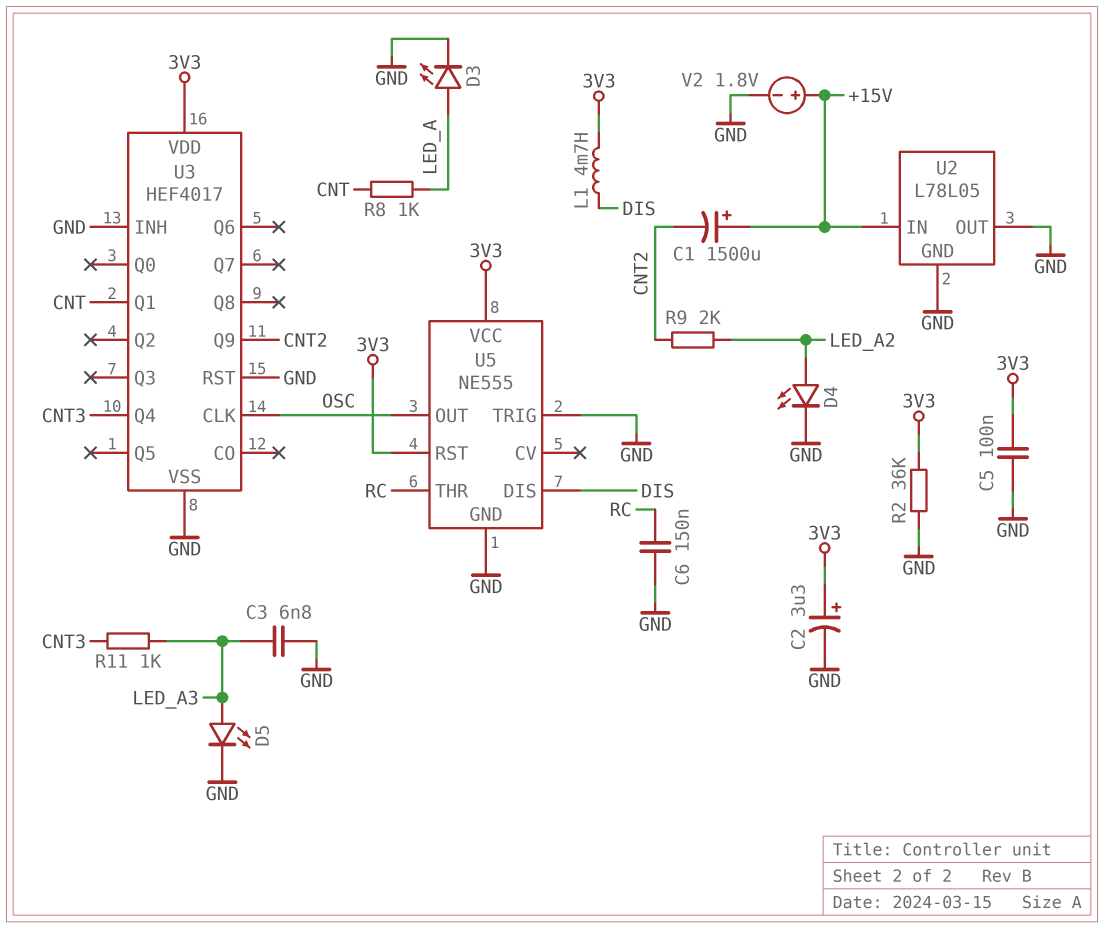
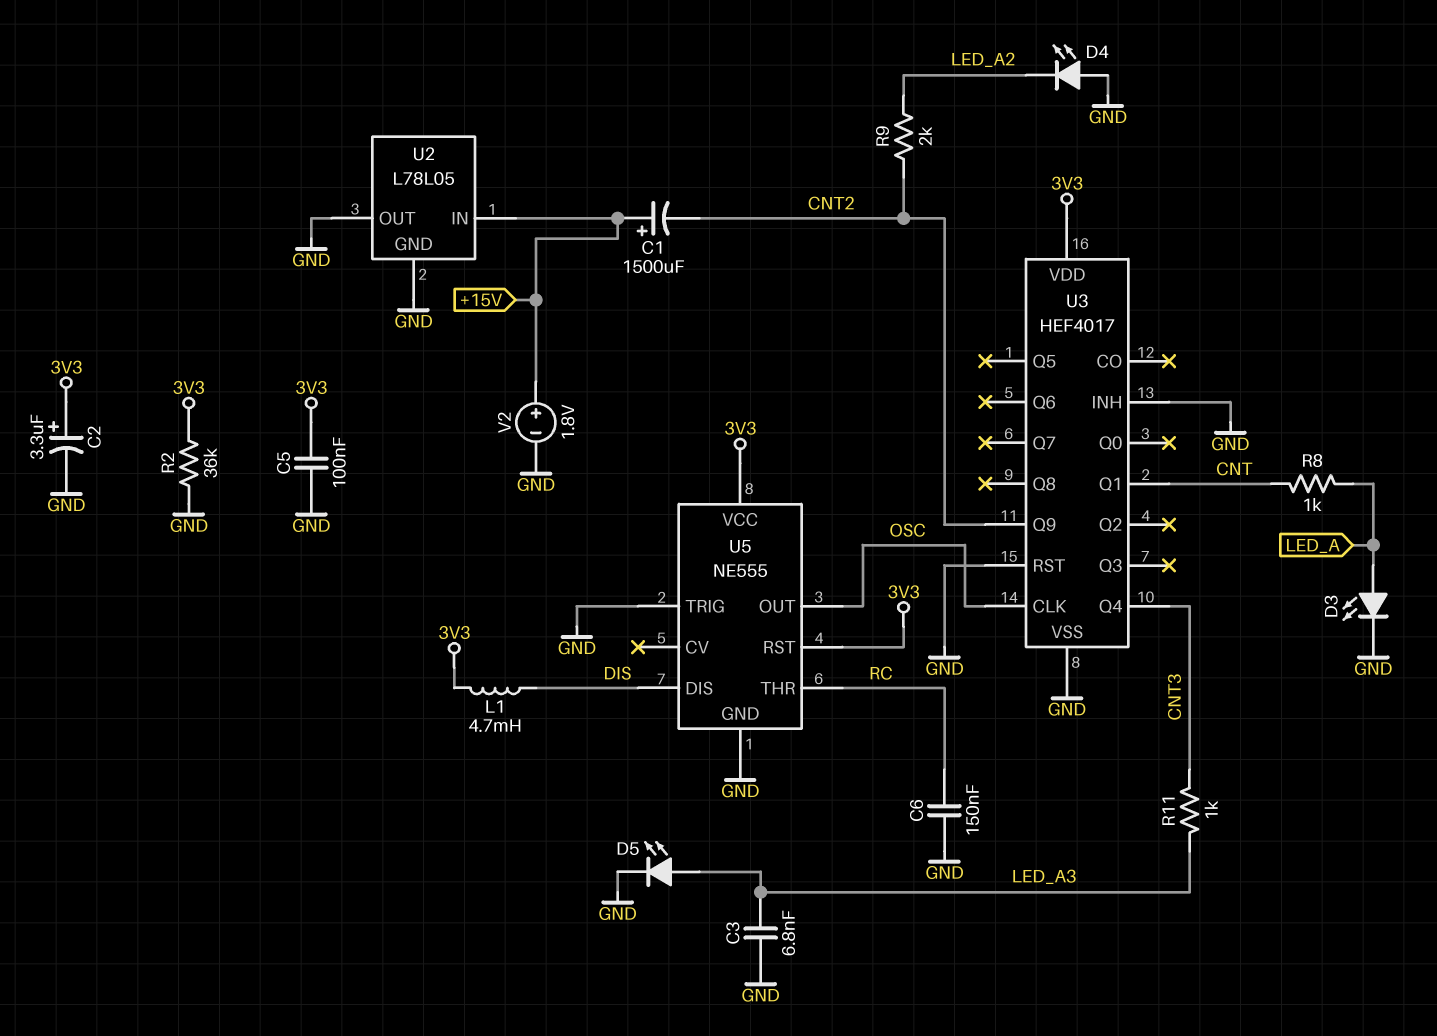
D4: LED (A LED_A2, K GND) -> LED (A GND, K LED_A2)

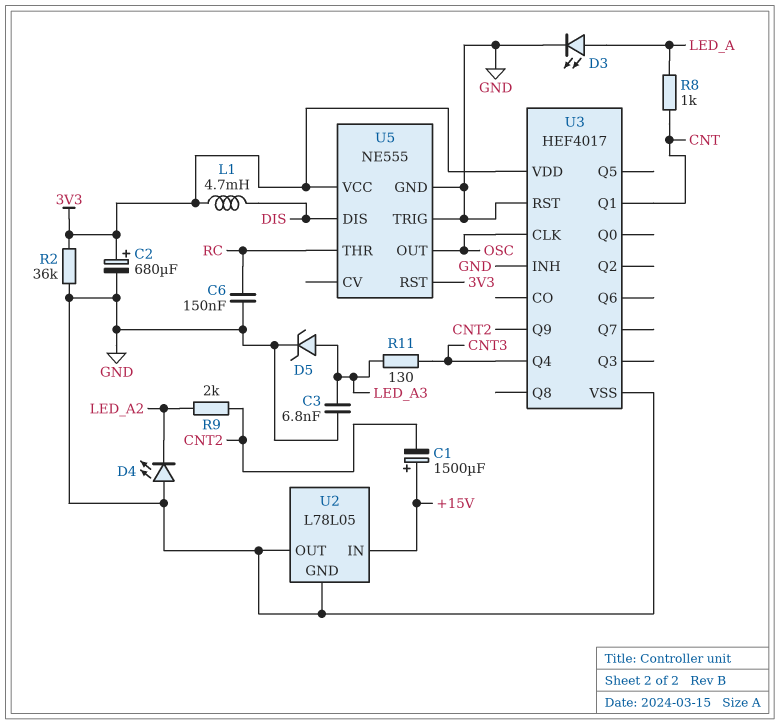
C2: 3.3uF (plus 3V3, minus GND) -> 680uF (plus 3V3, minus GND)
C5: 100nF (3V3, GND) -> none
D5: LED (A LED_A3, K GND) -> zener (A LED_A3, K GND)
R11: 1k (CNT3, LED_A3) -> 130 (CNT3, LED_A3)
V2: 1.8V (plus +15V, minus GND) -> none

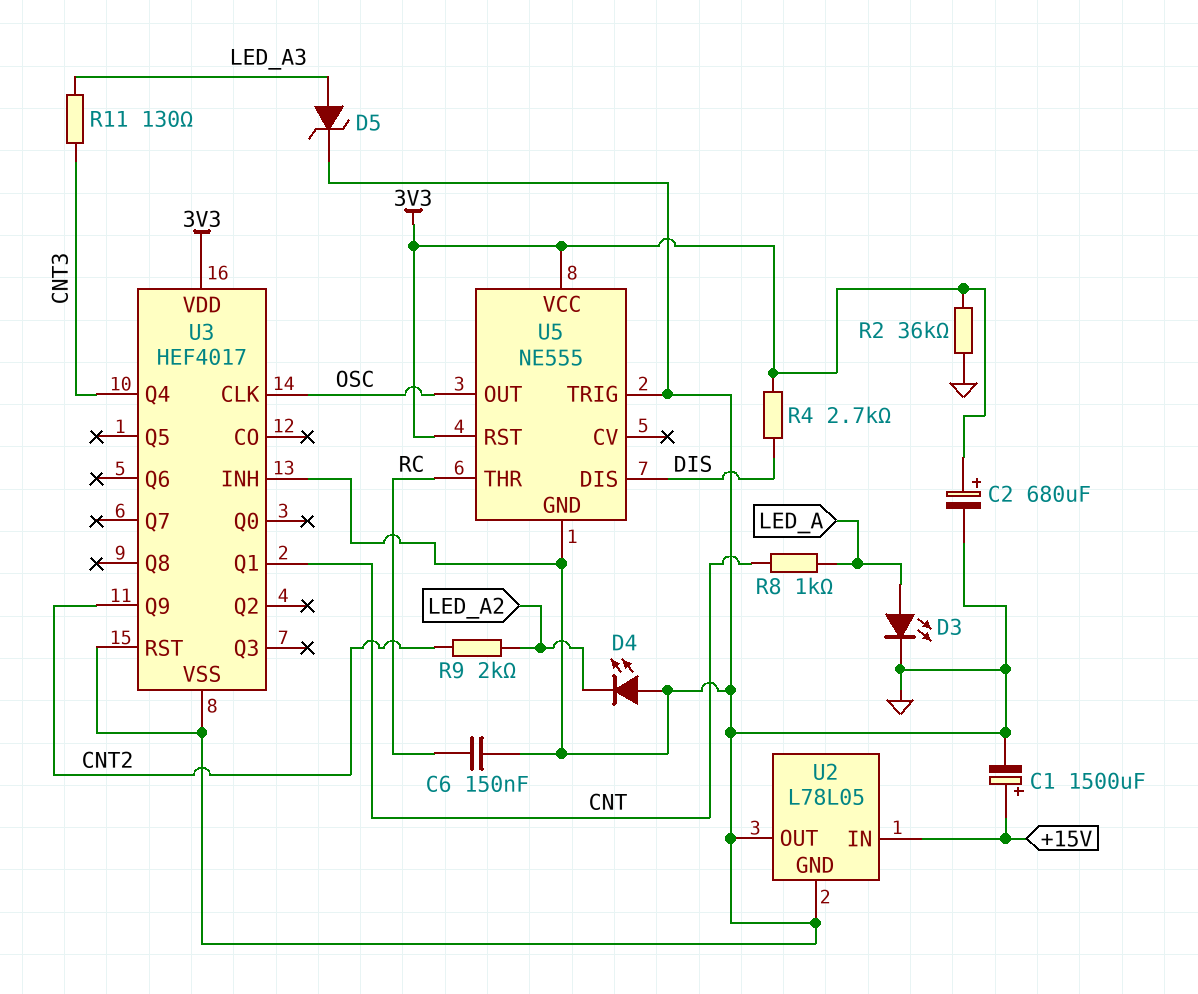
C1: 1500uF (plus +15V, minus CNT2) -> 1500uF (plus +15V, minus GND)
C3: 6.8nF (GND, LED_A3) -> none
L1: 4.7mH (3V3, DIS) -> none
R4: none -> 2.7k (3V3, DIS)

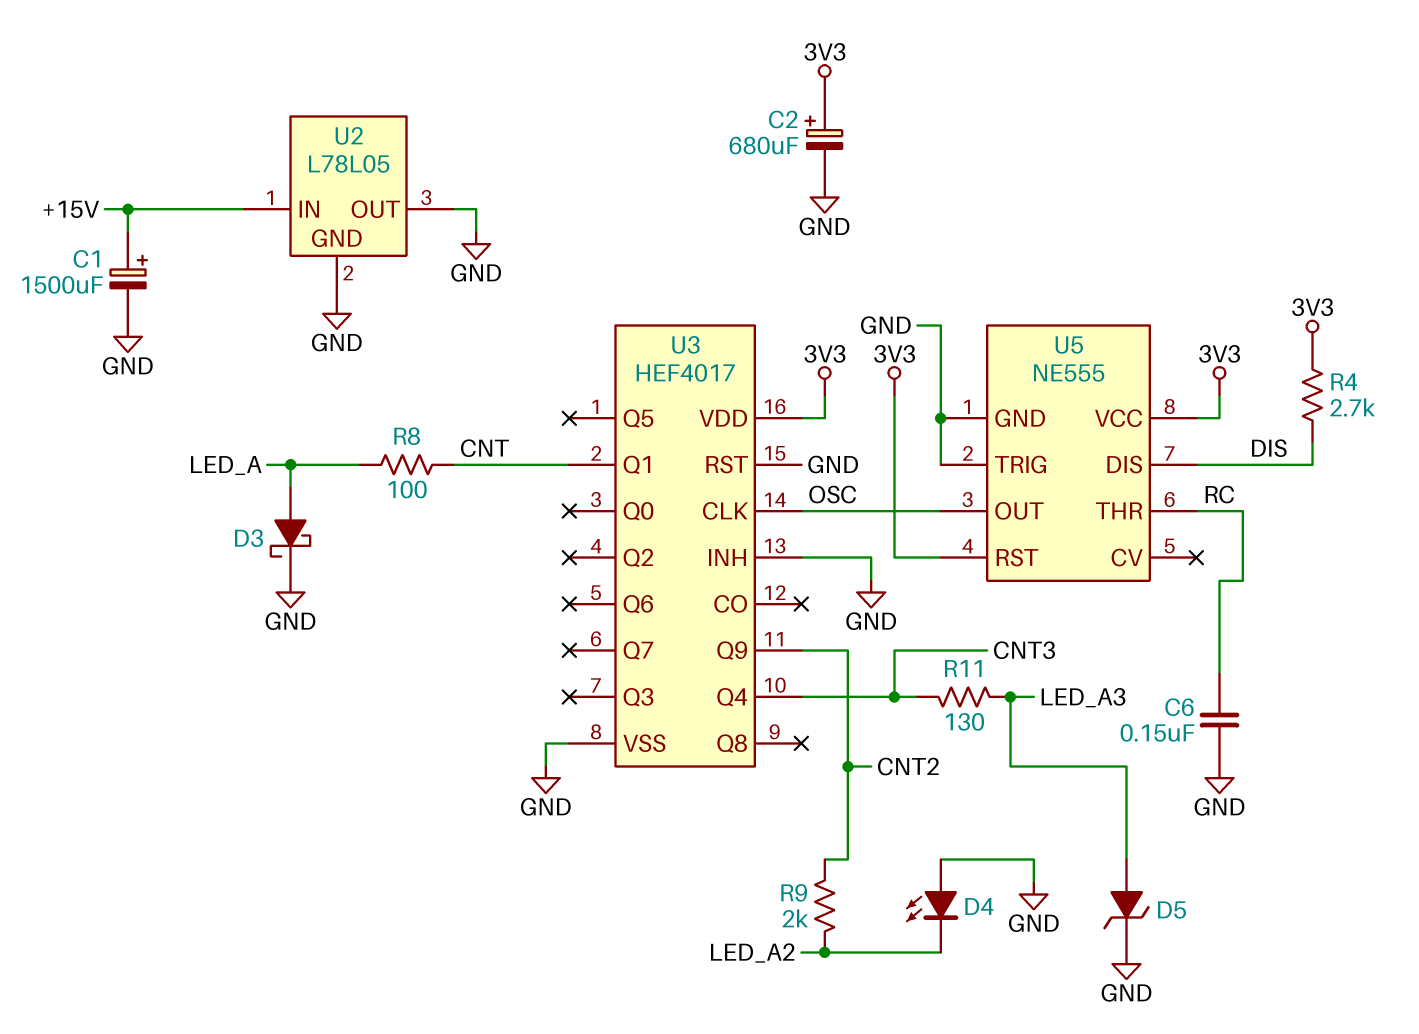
D3: LED (A LED_A, K GND) -> schottky (A LED_A, K GND)
R2: 36k (3V3, GND) -> none
R8: 1k (CNT, LED_A) -> 100 (CNT, LED_A)

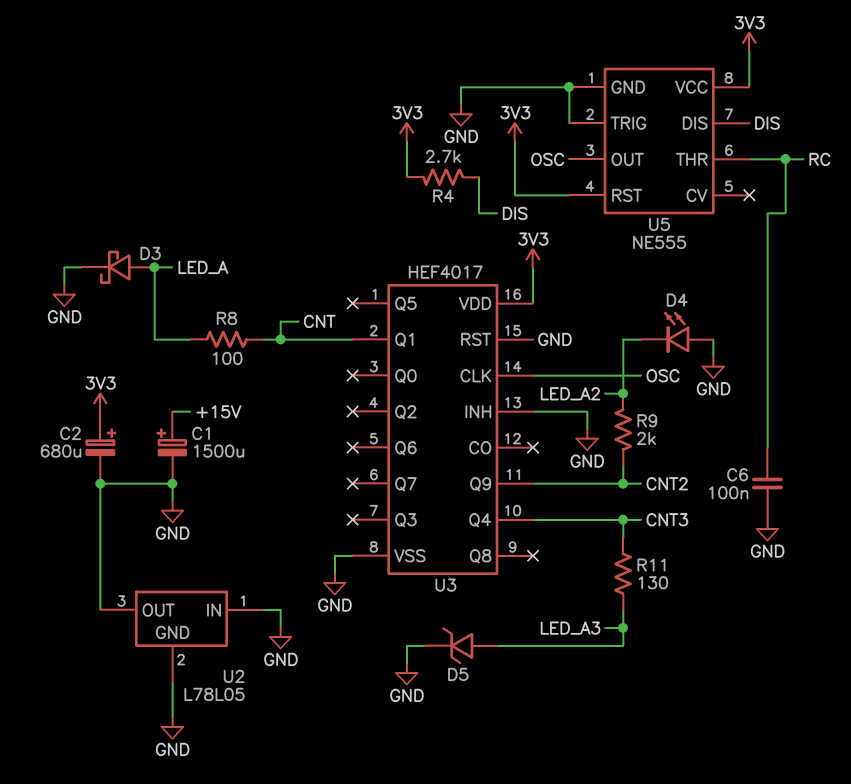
C6: 150nF (GND, RC) -> 100nF (GND, RC)
U2 pin IN: +15V -> GND

